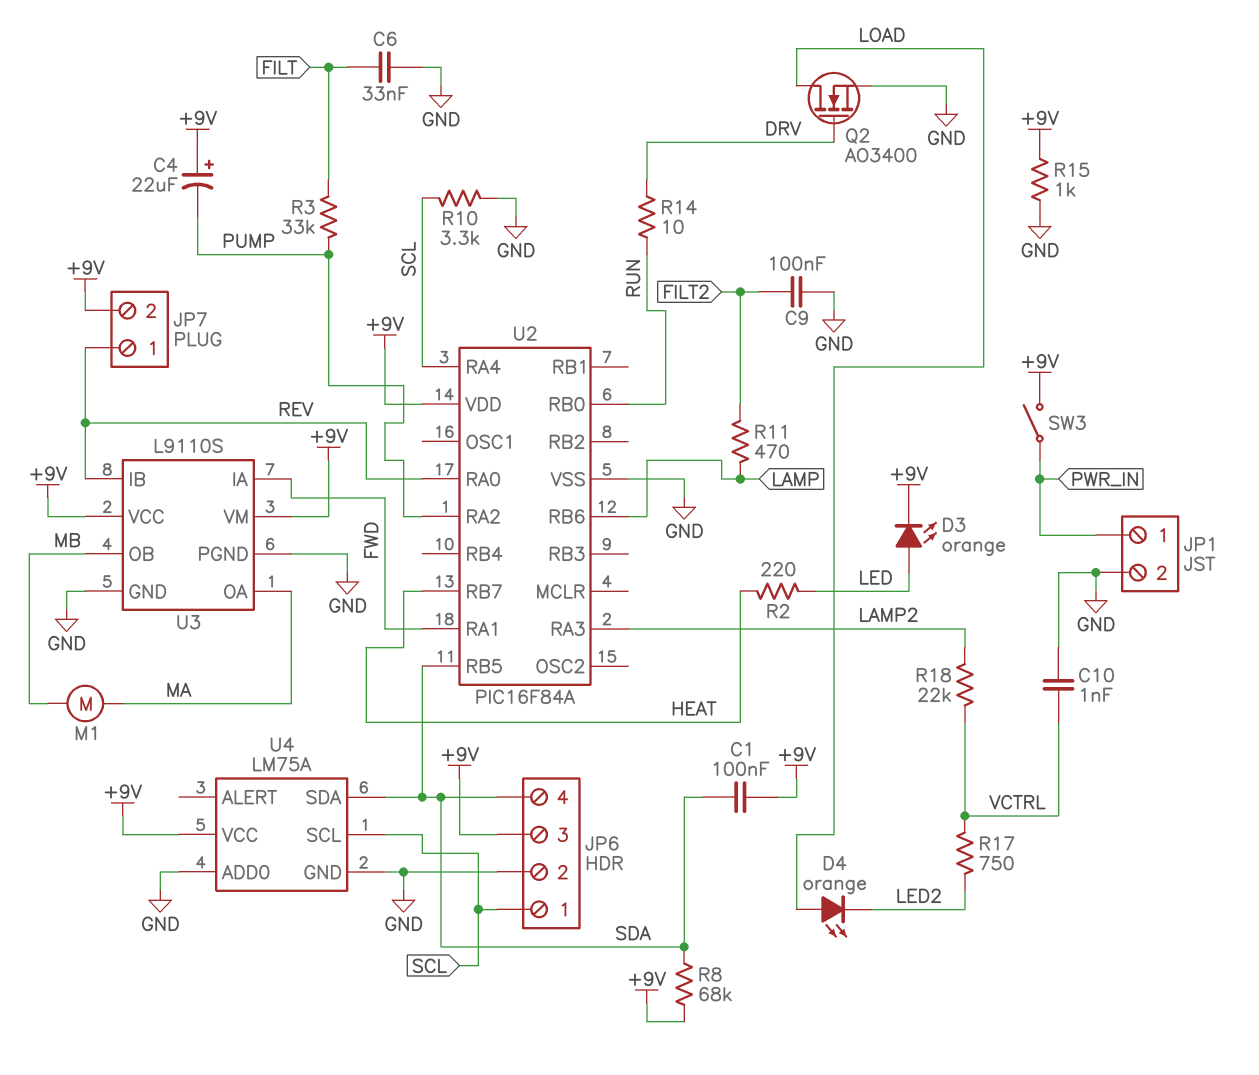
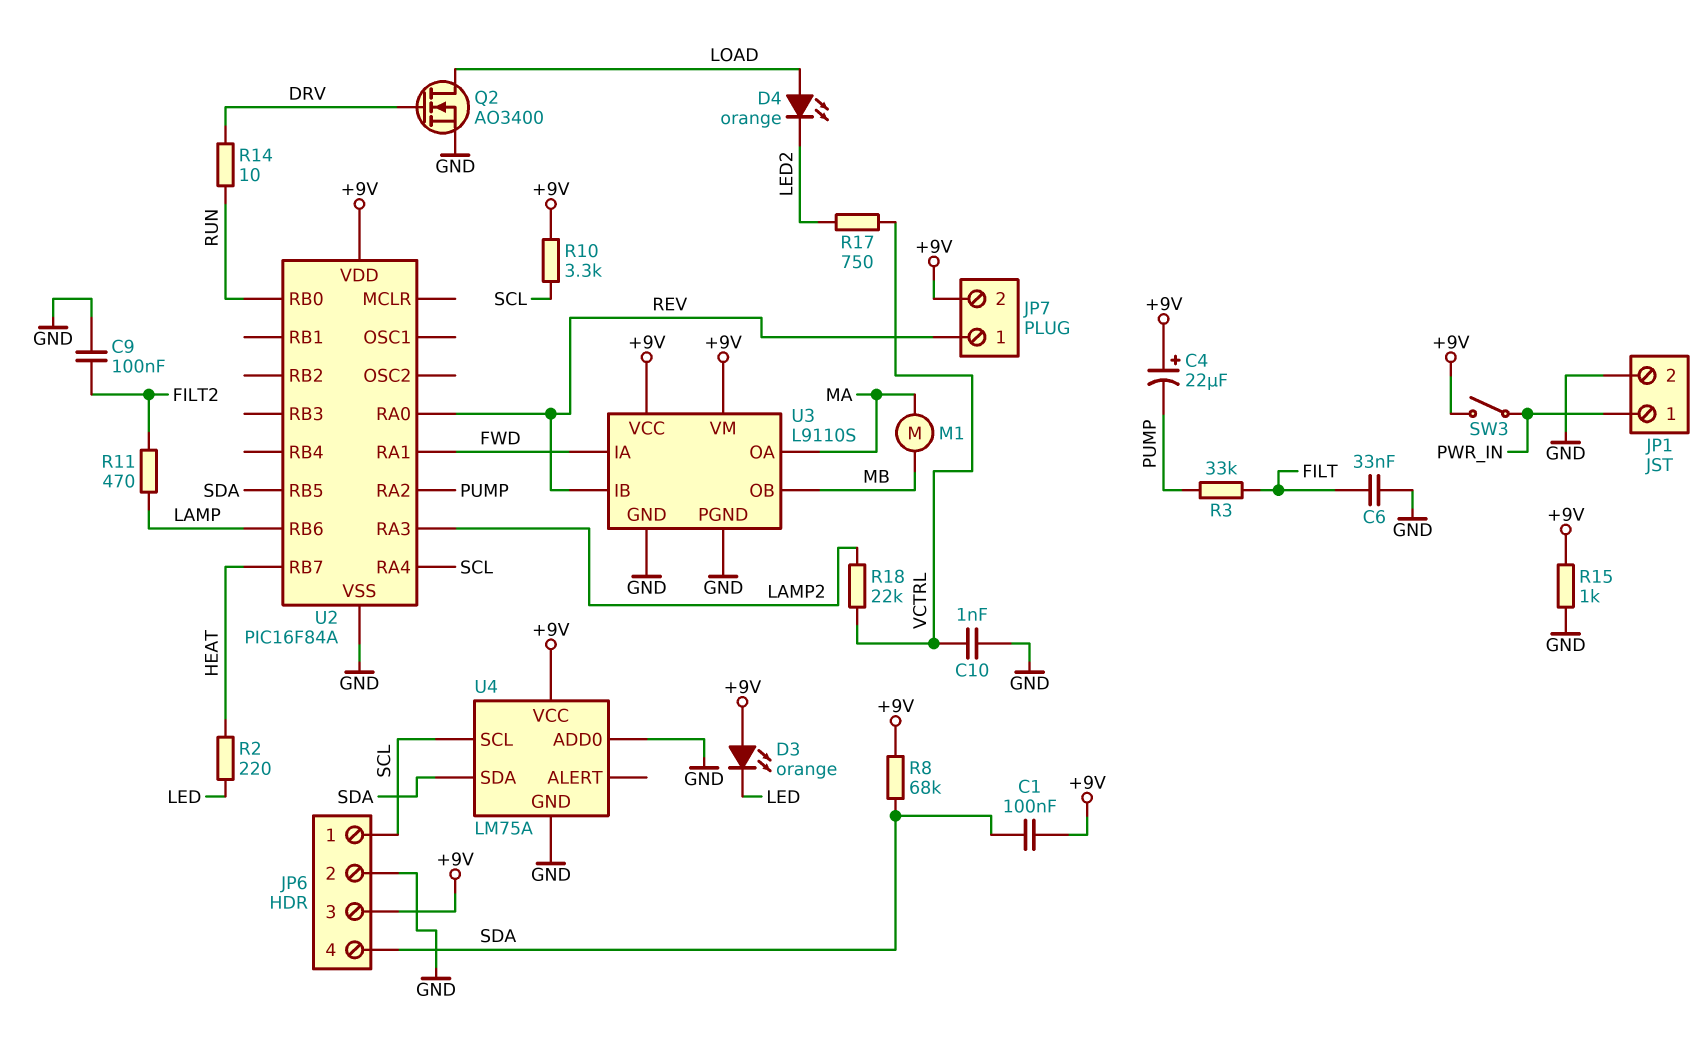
D3: LED orange (A LED, K +9V) -> LED orange (A +9V, K LED)
R10: 3.3k (GND, SCL) -> 3.3k (+9V, SCL)

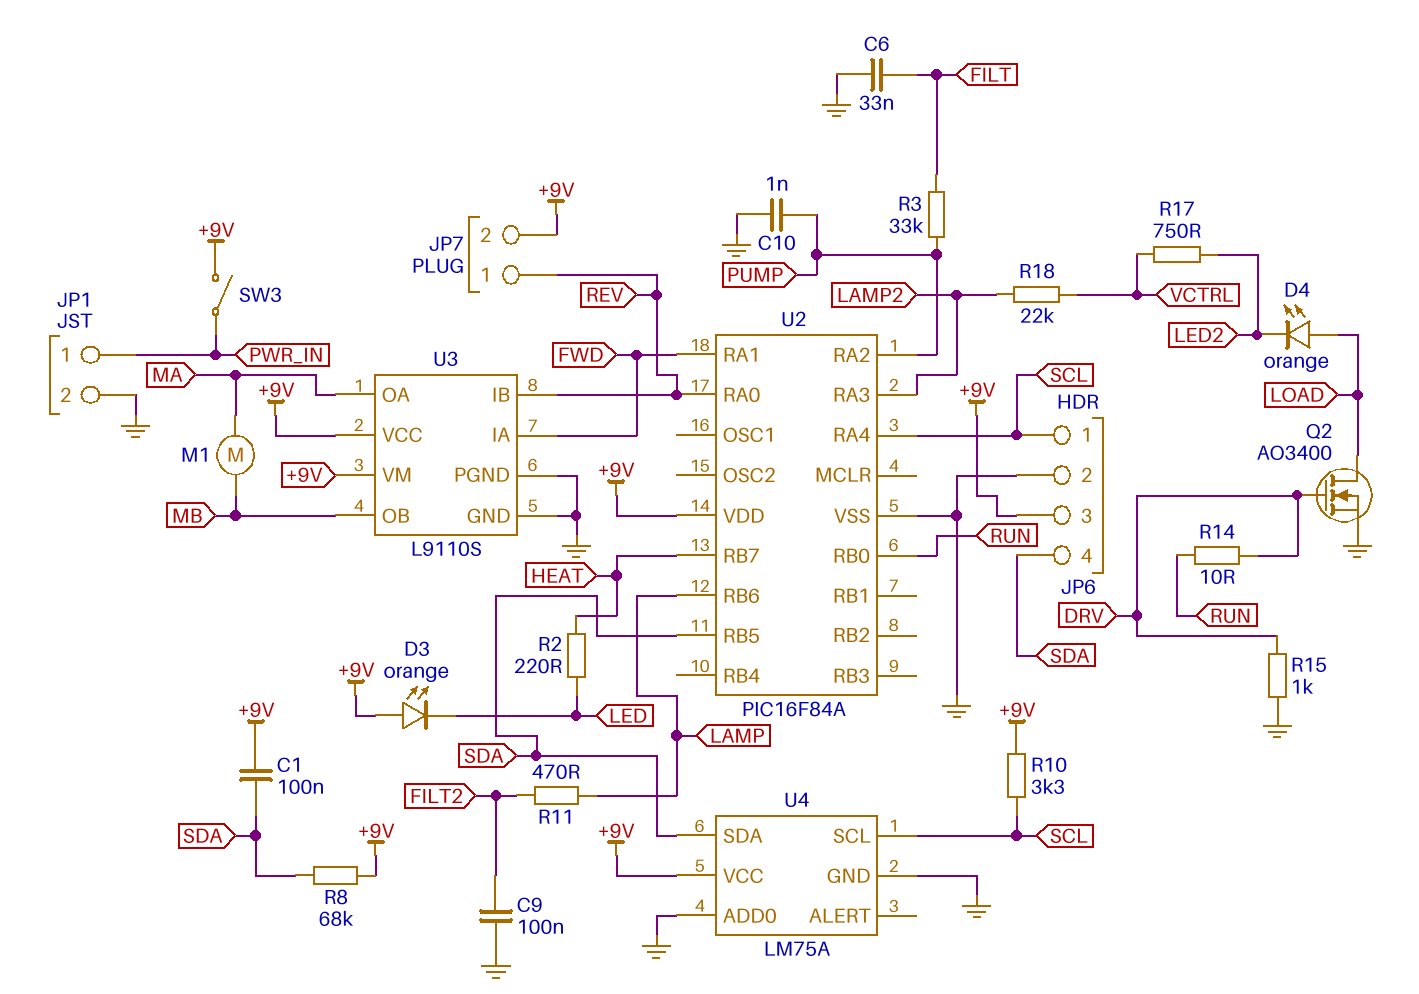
C4: 22uF (plus +9V, minus PUMP) -> none
C10: 1nF (GND, VCTRL) -> 1nF (GND, PUMP)
R15: 1k (+9V, GND) -> 1k (DRV, GND)

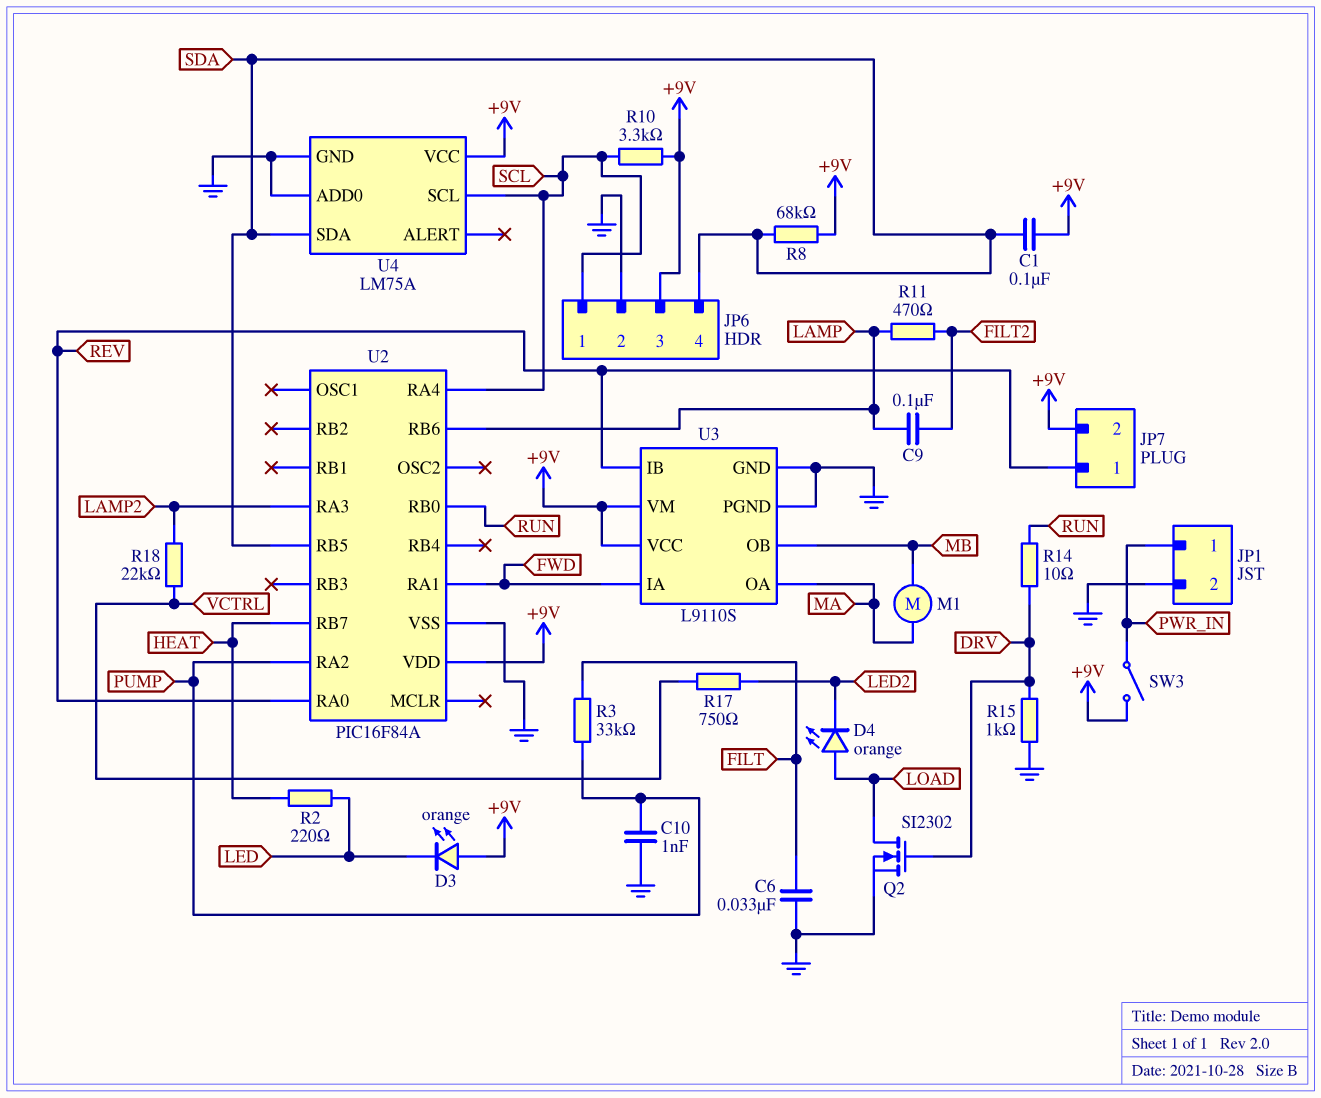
C9: 100nF (FILT2, GND) -> 100nF (FILT2, LAMP)
Q2: NMOS AO3400 (G DRV, D LOAD, S GND) -> NMOS SI2302 (G DRV, D LOAD, S GND)

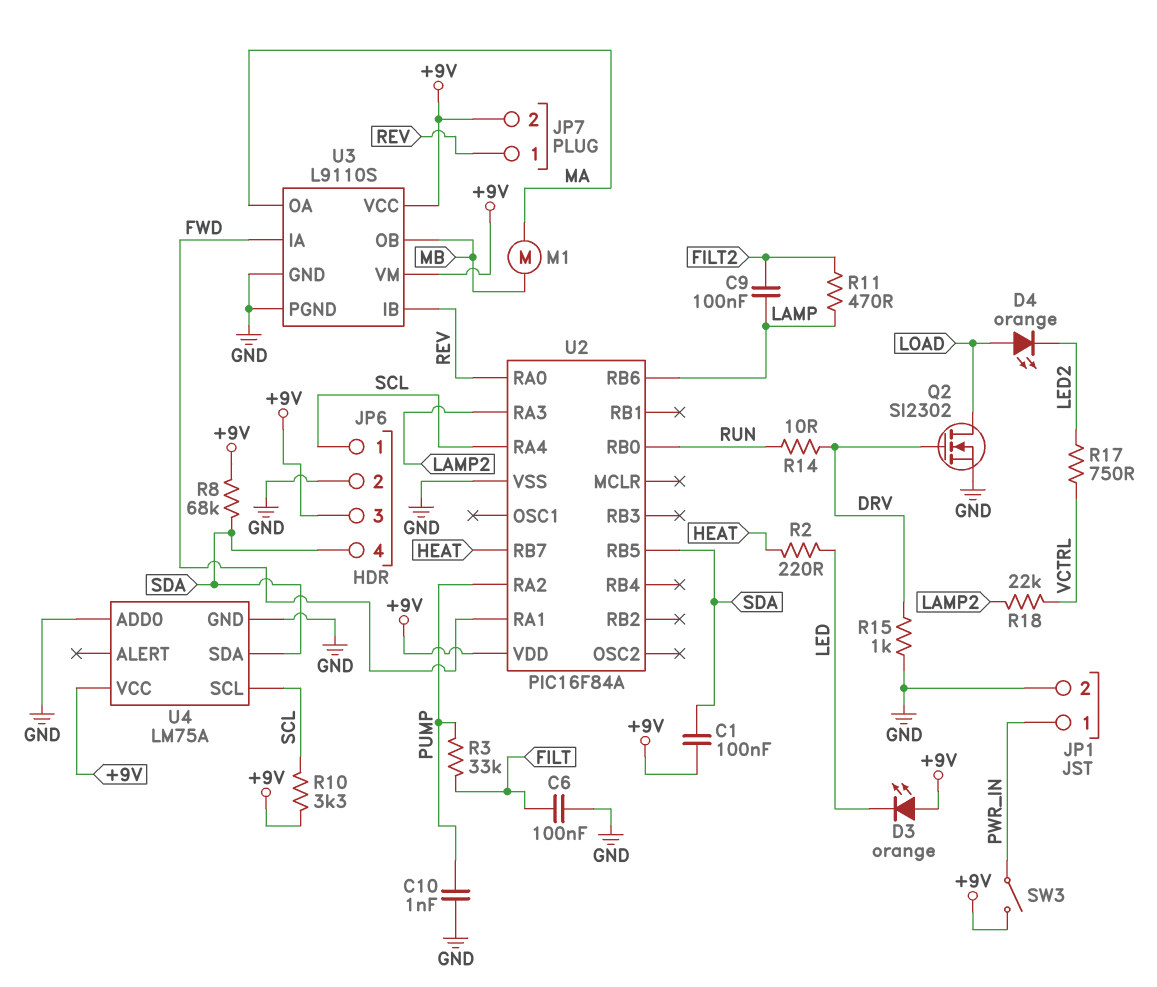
C6: 33nF (FILT, GND) -> 100nF (FILT, GND)

